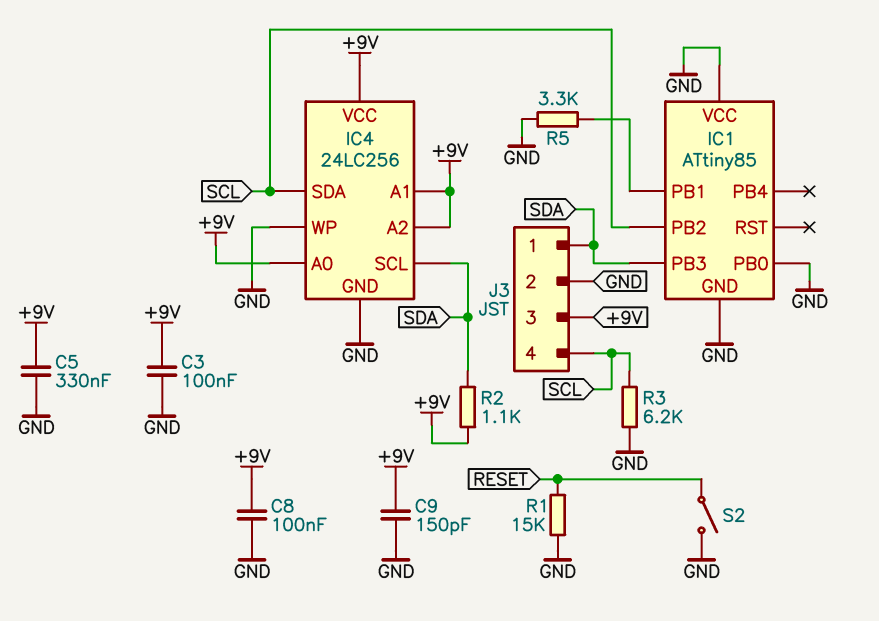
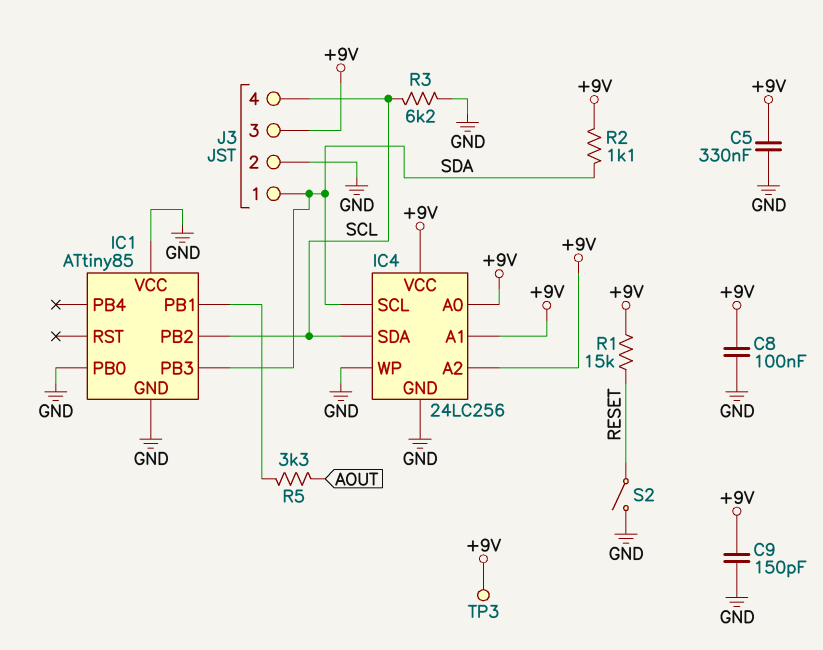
C3: 100nF (+9V, GND) -> none
R1: 15k (GND, RESET) -> 15k (+9V, RESET)
R5: 3.3k (GND, IC1/PB1) -> 3.3k (AOUT, IC1/PB1)
TP3: none -> test point (+9V)

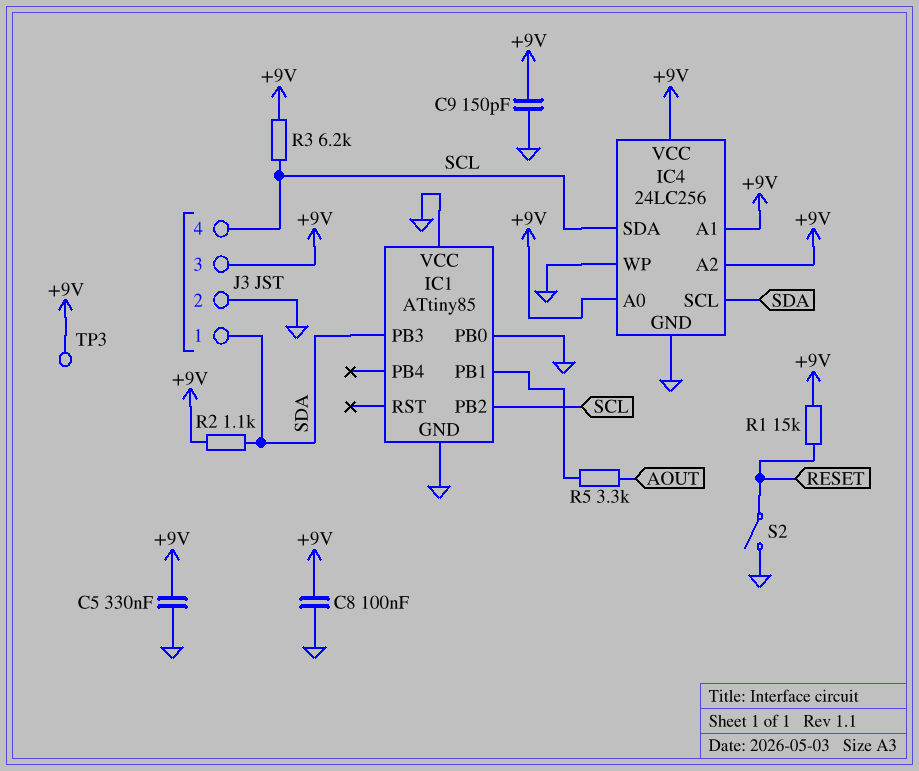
R3: 6.2k (GND, SCL) -> 6.2k (+9V, SCL)

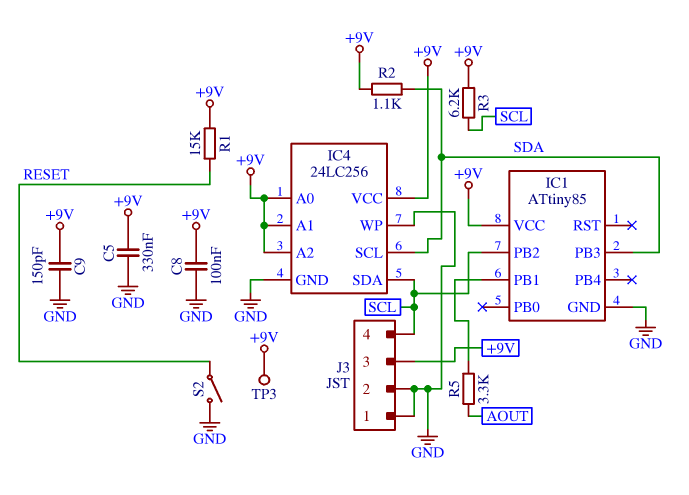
IC1 pin PB0: GND -> none
IC1 pin VCC: GND -> +9V
J3 pin 1: SDA -> GND

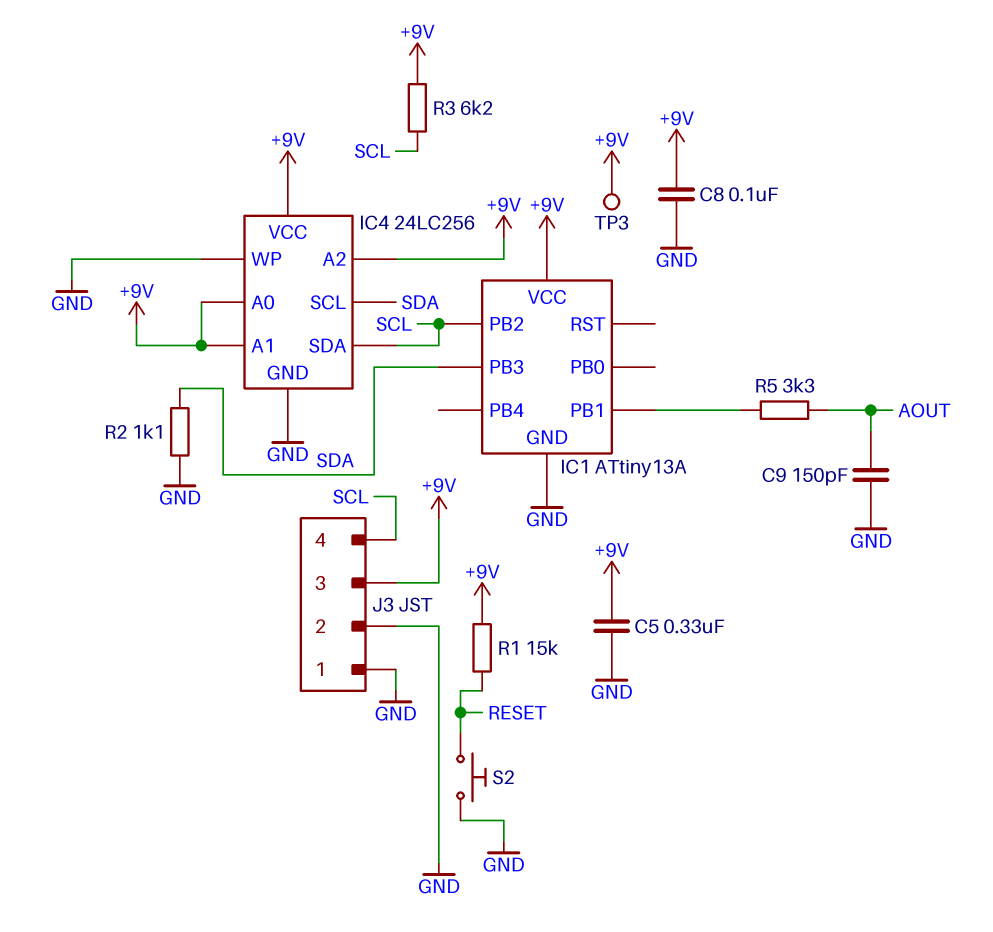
C9: 150pF (+9V, GND) -> 150pF (AOUT, GND)
IC1: ATtiny85 -> ATtiny13A
R2: 1.1k (+9V, SDA) -> 1.1k (GND, SDA)
S2: switch (GND, RESET) -> button (GND, RESET)

